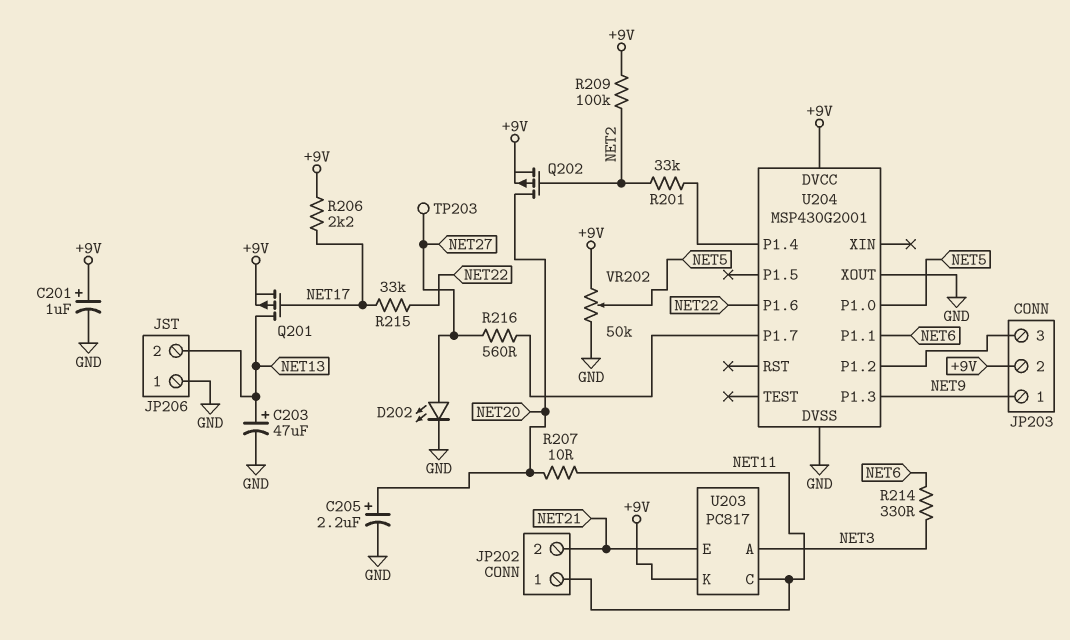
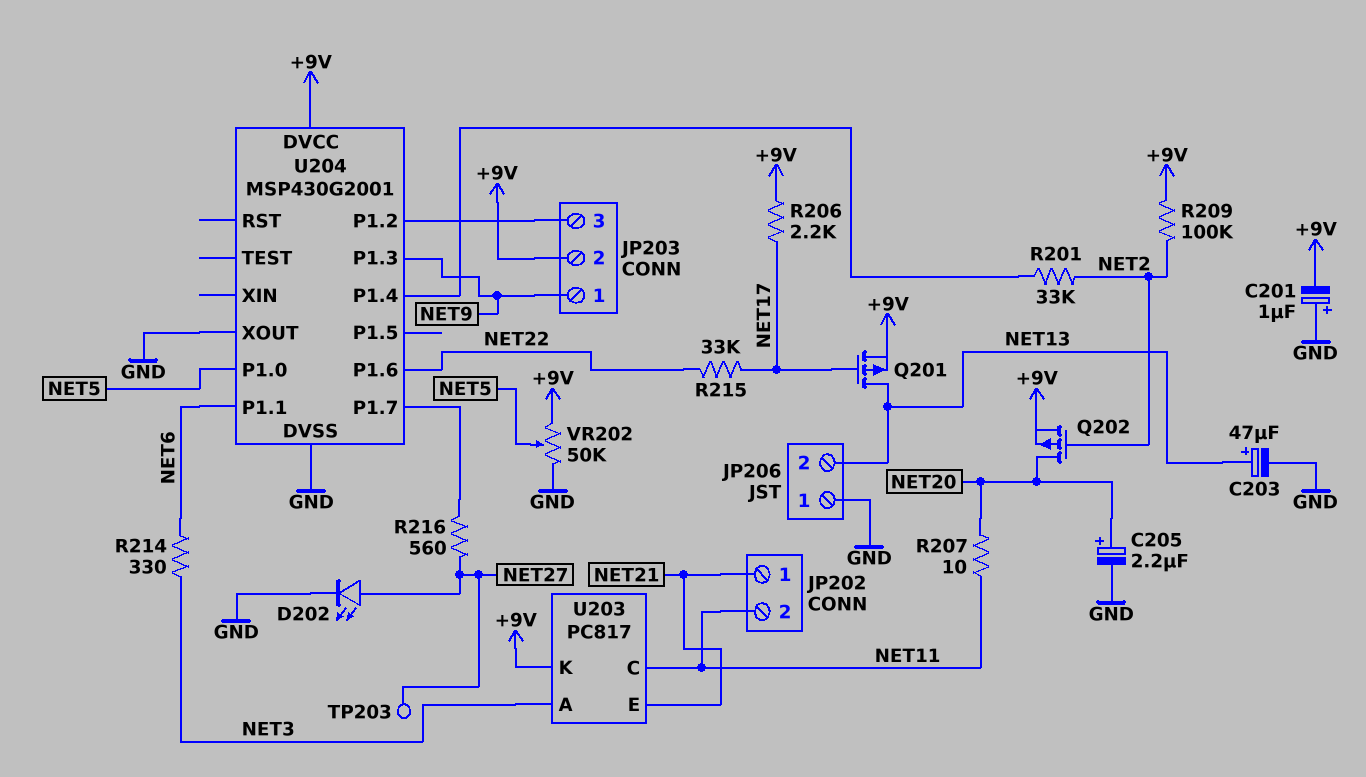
C201: 1uF (plus +9V, minus GND) -> 1uF (plus GND, minus +9V)
JP202 pin 1: NET11 -> NET21
JP202 pin 2: NET21 -> NET11

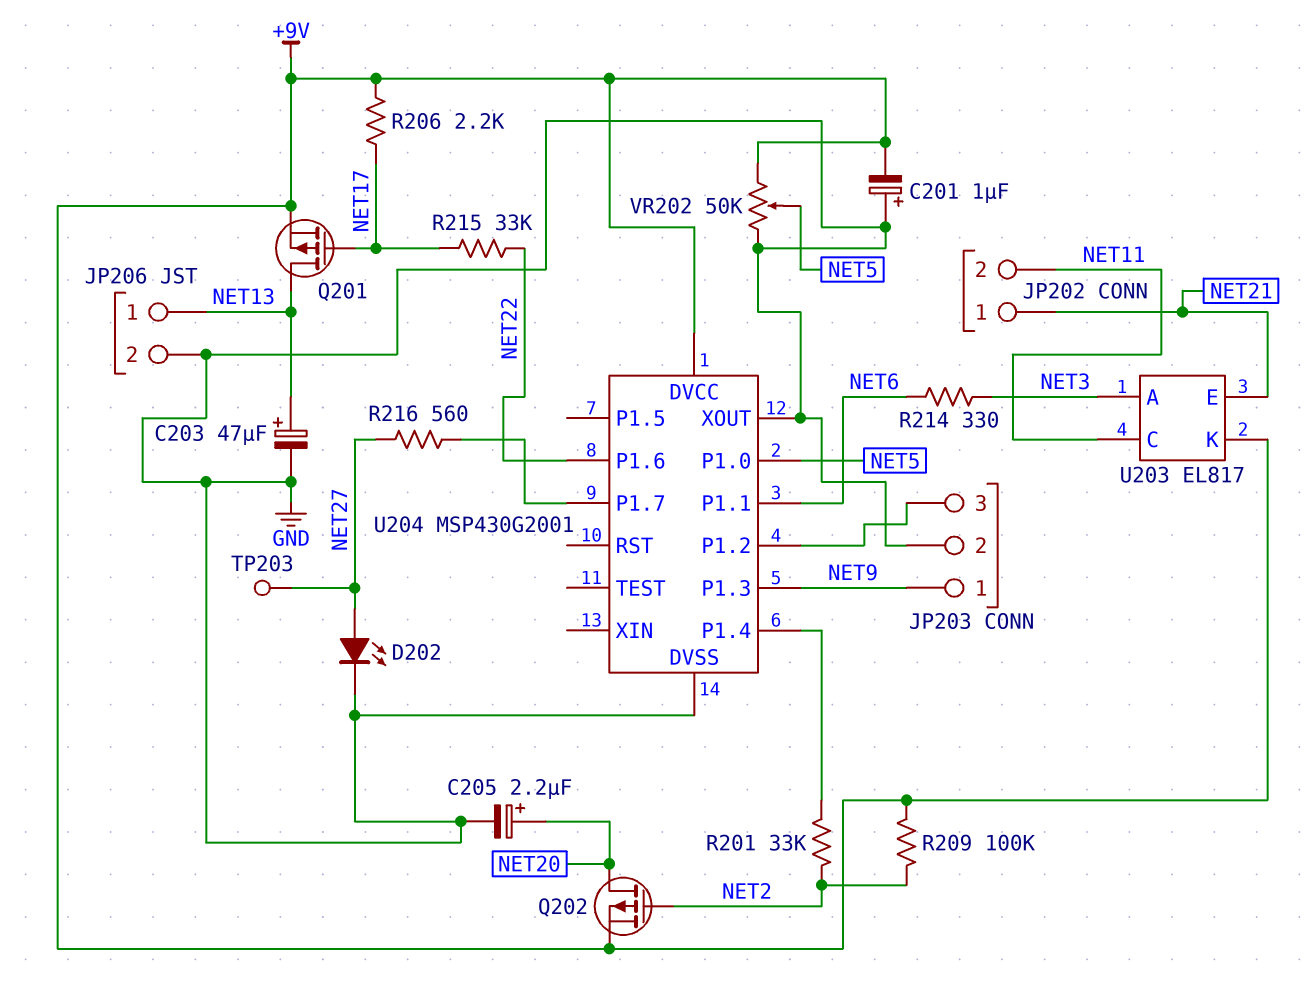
JP203 pin 2: +9V -> GND
JP206 pin 1: GND -> NET13
JP206 pin 2: NET13 -> GND
R207: 10 (NET11, NET20) -> none
U203: PC817 -> EL817

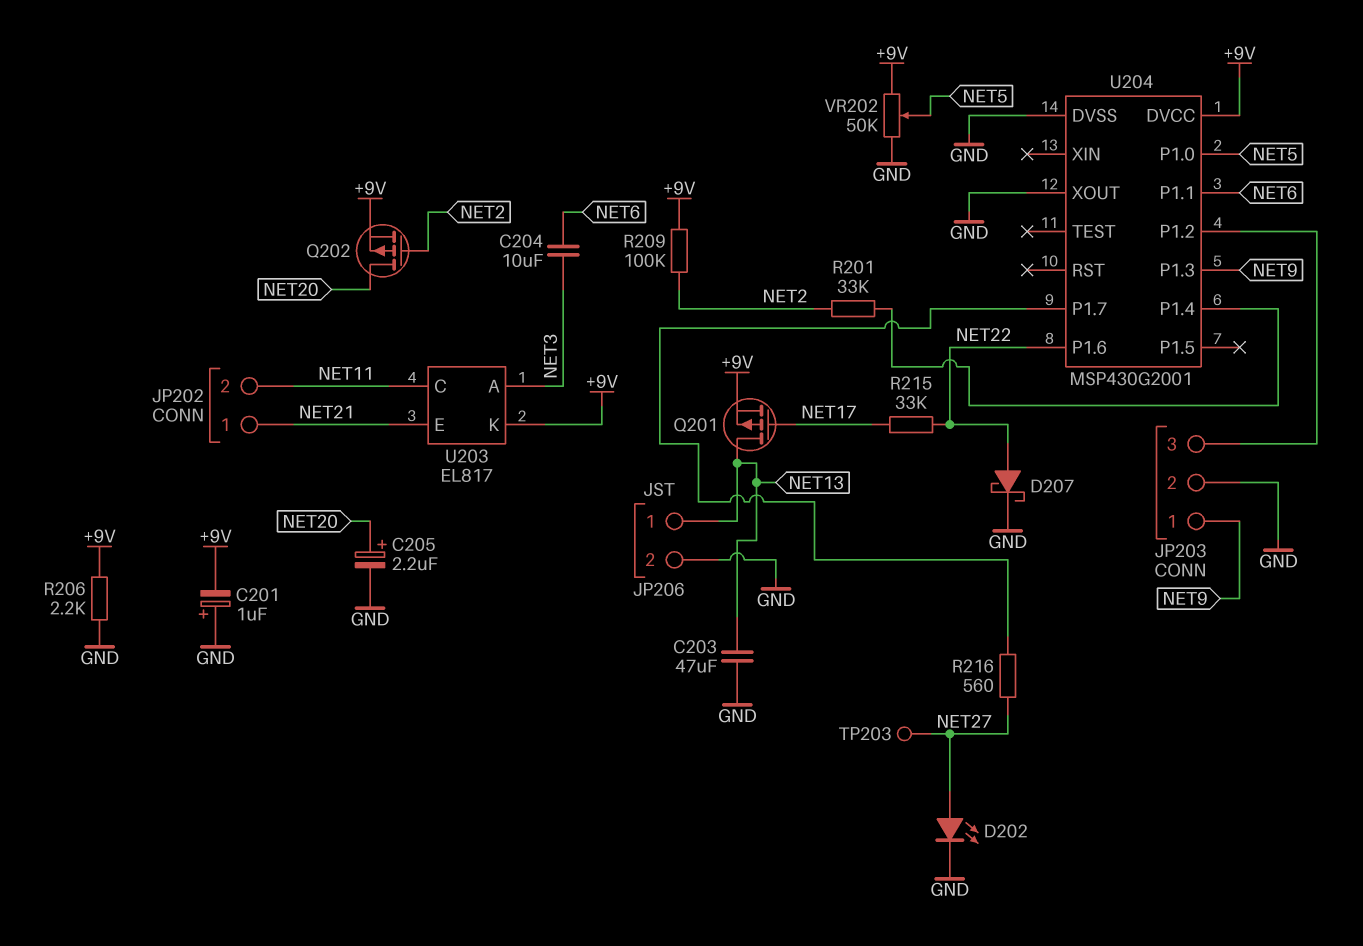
C203: 47uF (plus NET13, minus GND) -> 47uF (GND, NET13)
C204: none -> 10uF (NET3, NET6)
D207: none -> schottky (A NET22, K GND)
R206: 2.2k (+9V, NET17) -> 2.2k (+9V, GND)
R214: 330 (NET3, NET6) -> none

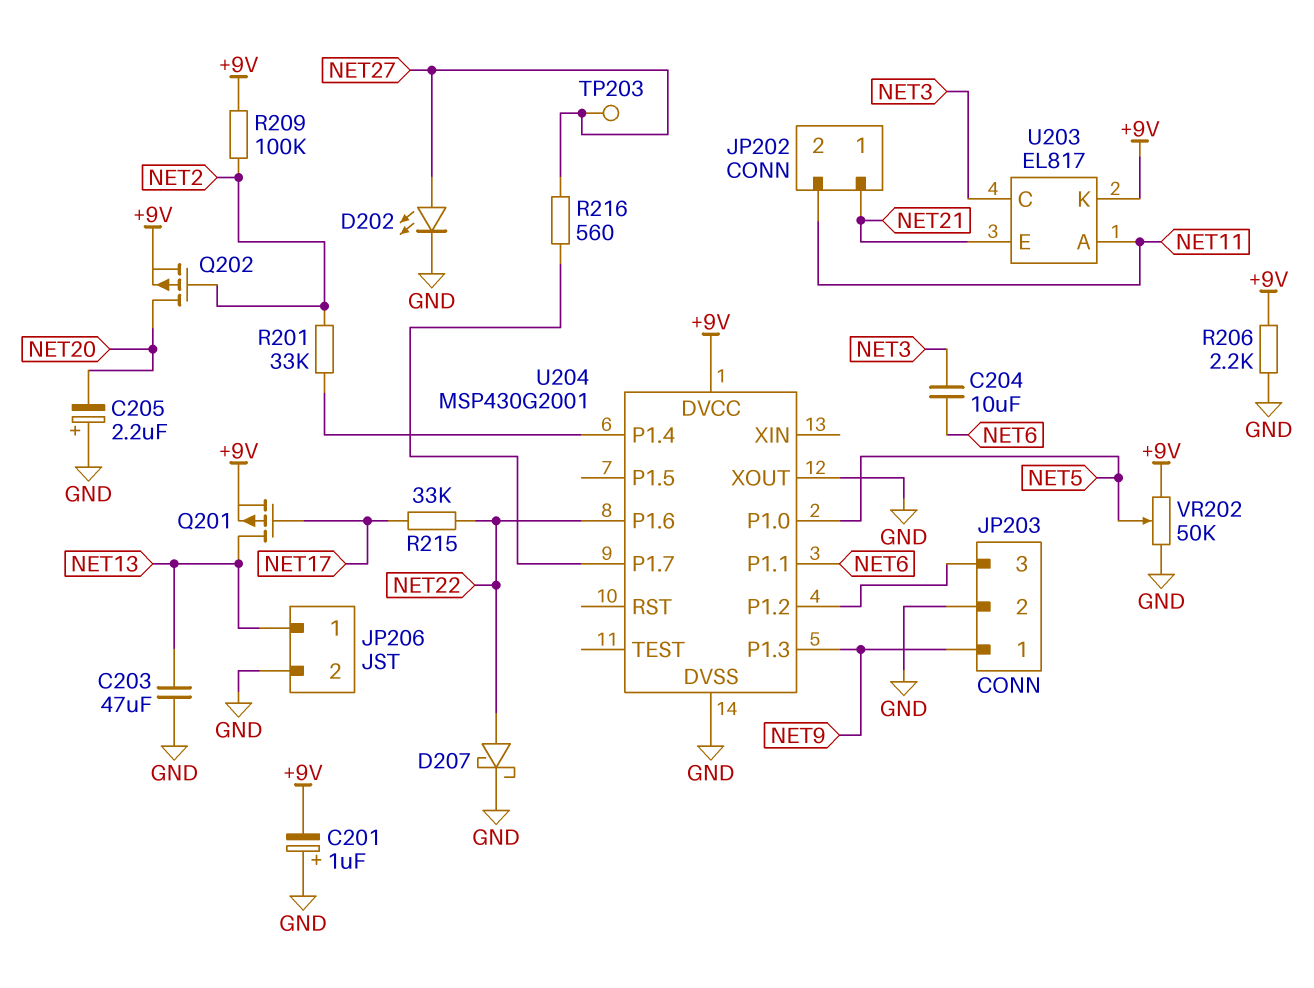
C205: 2.2uF (plus NET20, minus GND) -> 2.2uF (plus GND, minus NET20)
U203 pin A: NET3 -> NET11
U203 pin C: NET11 -> NET3

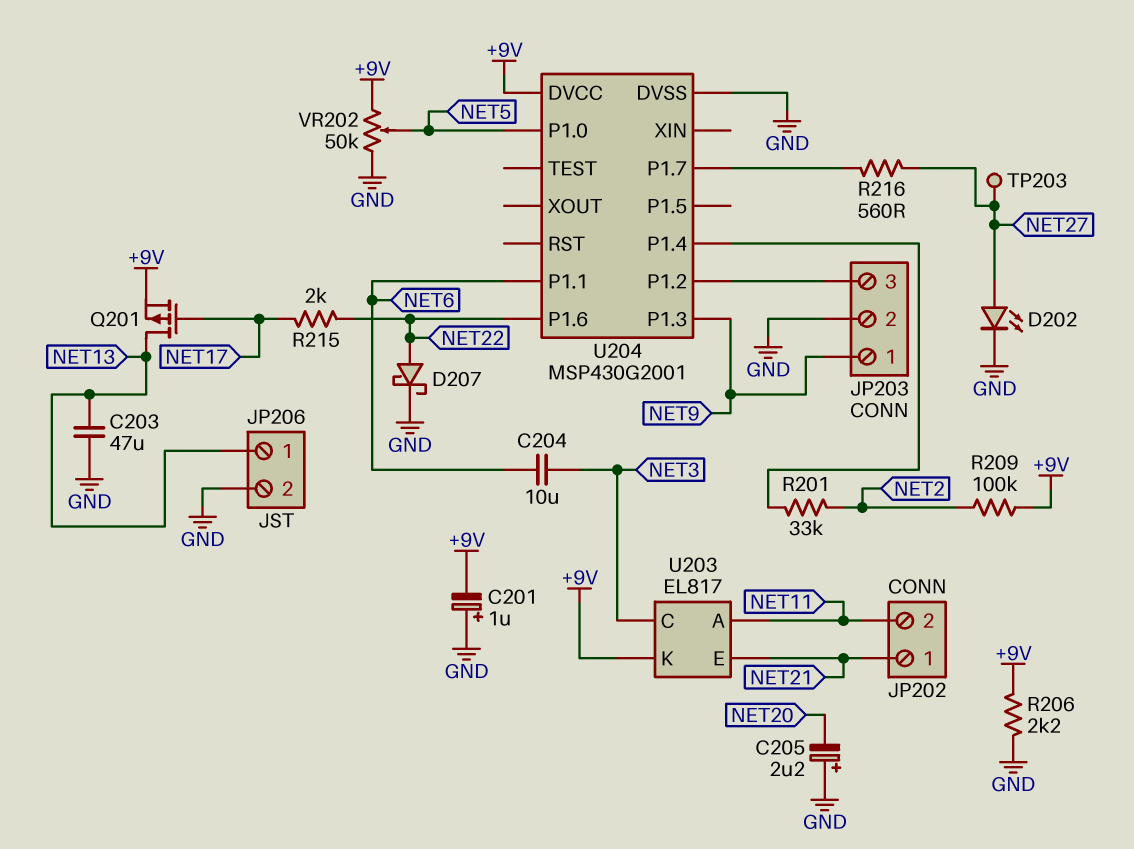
Q202: PMOS (G NET2, D NET20, S +9V) -> none
R215: 33k (NET17, NET22) -> 2k (NET17, NET22)
U204 pin XOUT: GND -> none

